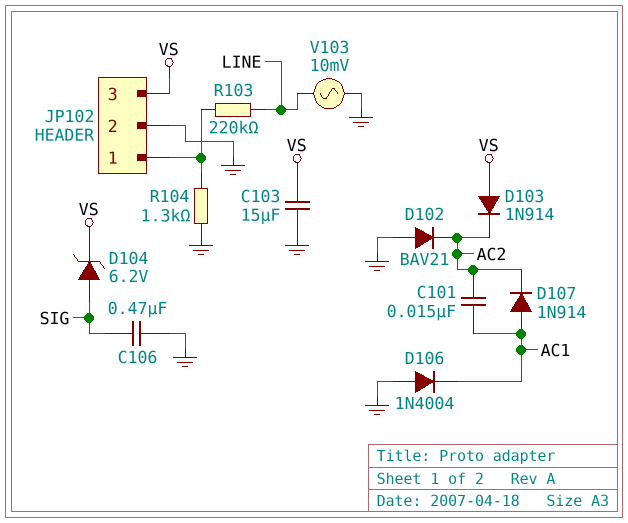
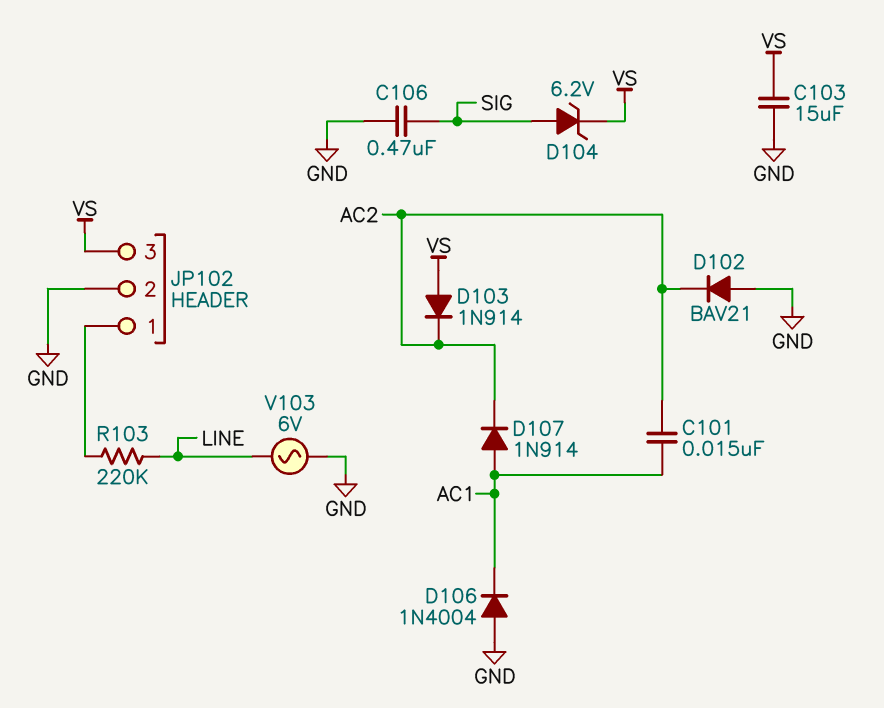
R104: 1.3k (GND, JP102/1) -> none
V103: AC 10mV (GND, LINE) -> AC 6V (GND, LINE)

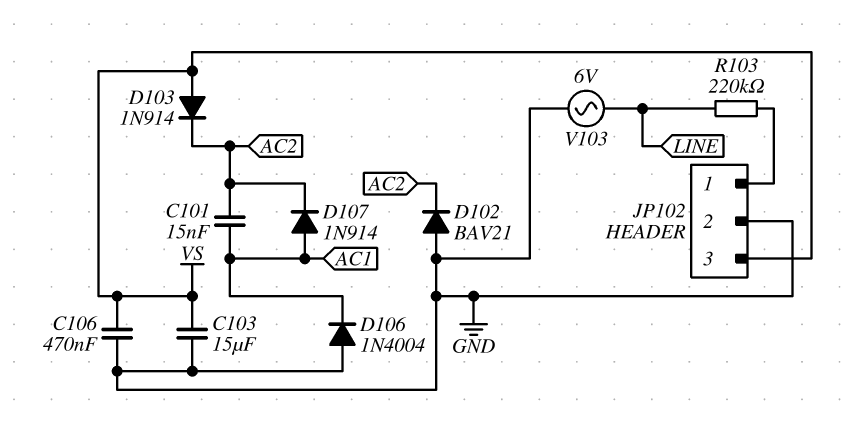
C106: 470nF (GND, SIG) -> 470nF (GND, VS)
D104: zener 6.2V (A SIG, K VS) -> none

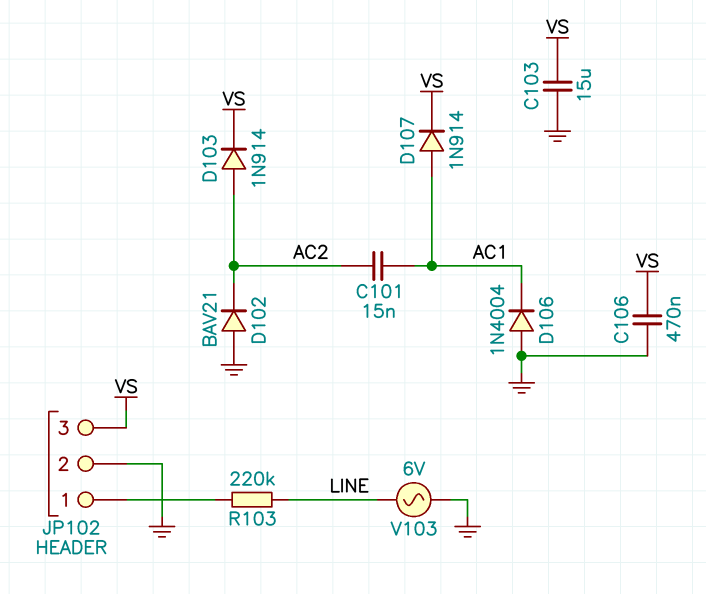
D103: diode 1N914 (A VS, K AC2) -> diode 1N914 (A AC2, K VS)
D107: diode 1N914 (A AC1, K AC2) -> diode 1N914 (A AC1, K VS)

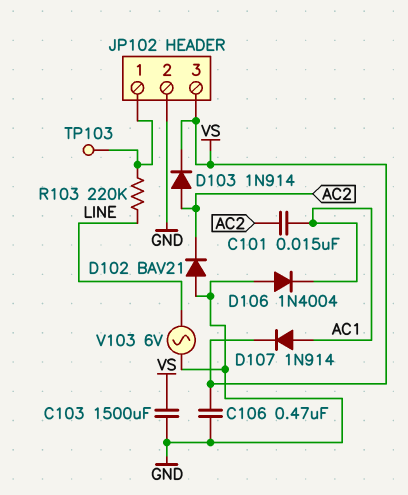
C103: 15uF (GND, VS) -> 1500uF (GND, VS)
TP103: none -> test point (JP102/1)

